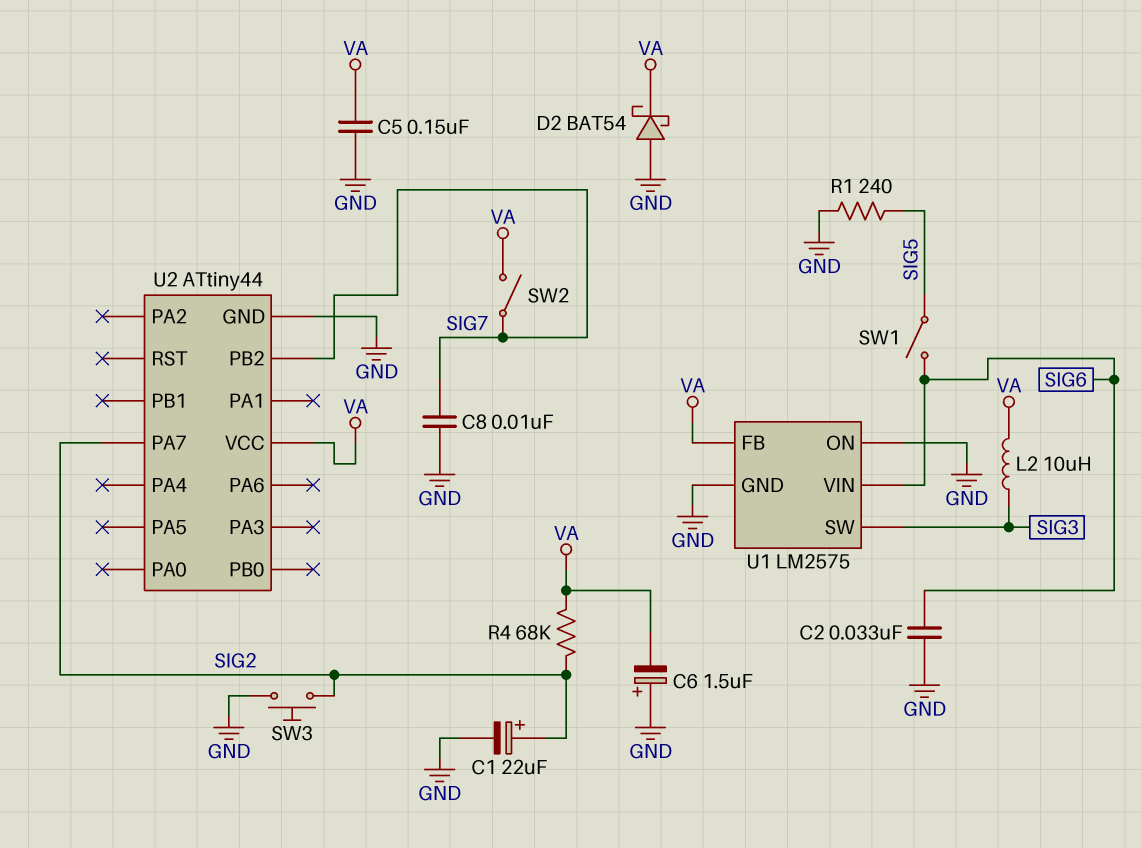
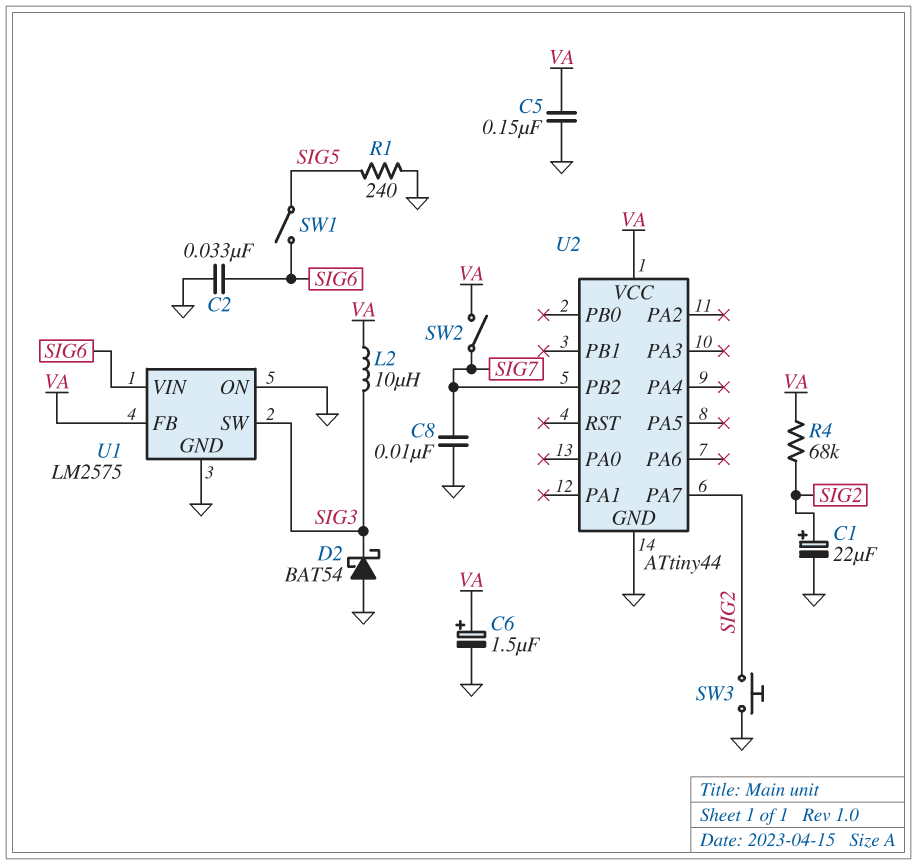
C6: 1.5uF (plus GND, minus VA) -> 1.5uF (plus VA, minus GND)
D2: schottky BAT54 (A GND, K VA) -> schottky BAT54 (A GND, K SIG3)

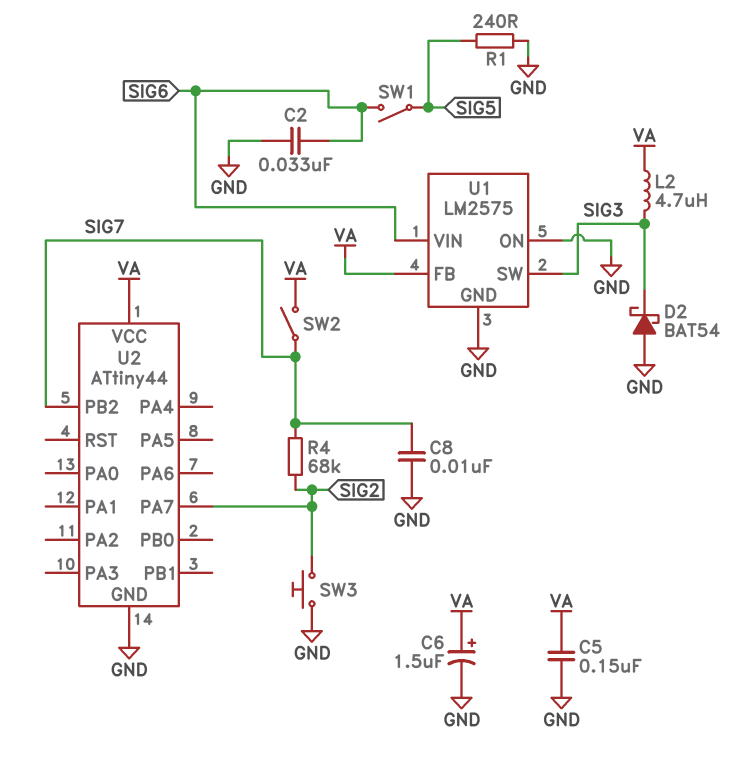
C1: 22uF (plus SIG2, minus GND) -> none
L2: 10uH (SIG3, VA) -> 4.7uH (SIG3, VA)
R4: 68k (SIG2, VA) -> 68k (SIG2, SIG7)

